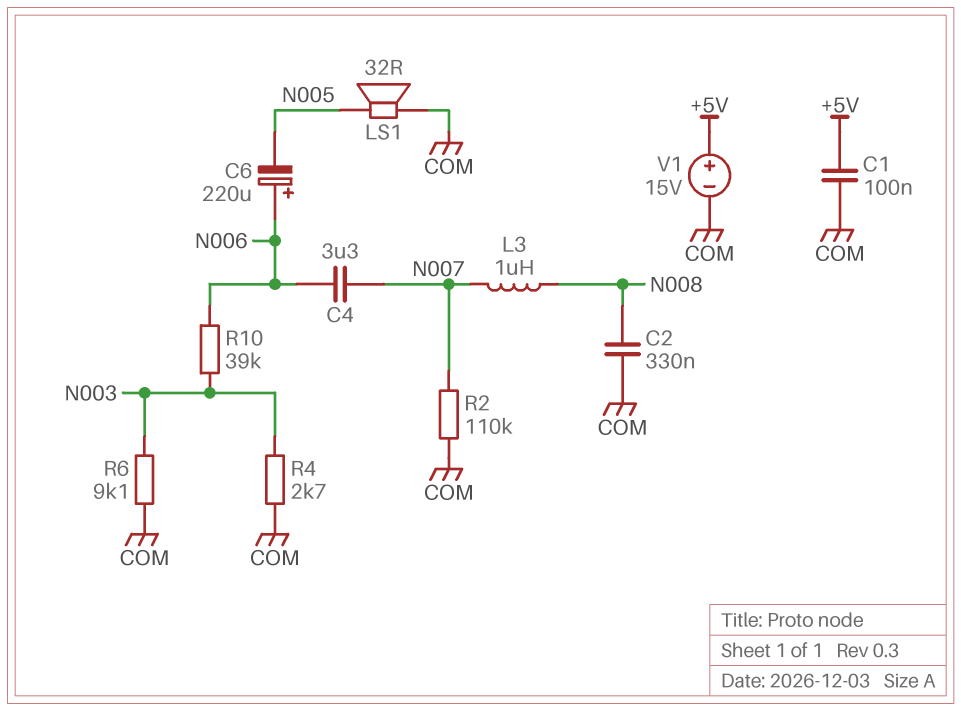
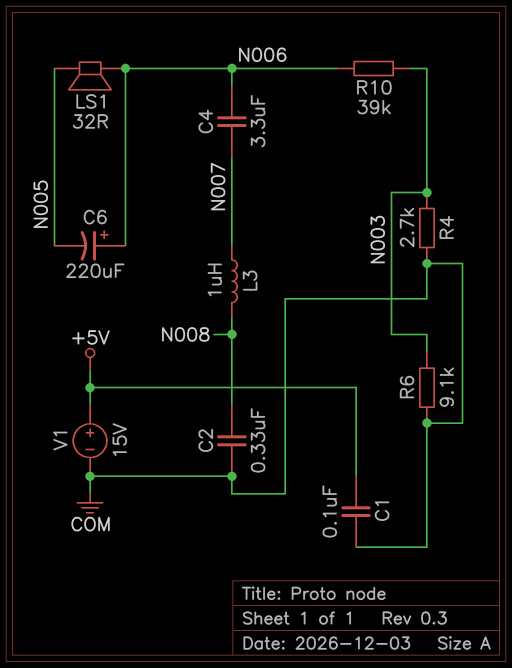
LS1: speaker 32R (COM, N005) -> speaker 32R (N005, N006)
R2: 110k (COM, N007) -> none

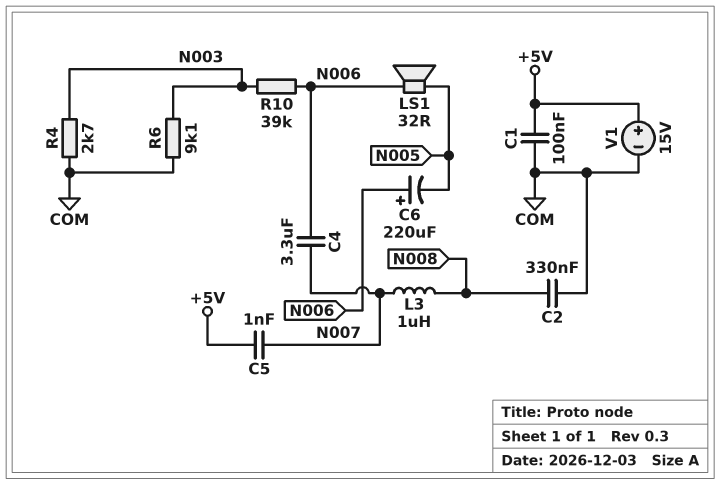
C5: none -> 1nF (+5V, N007)

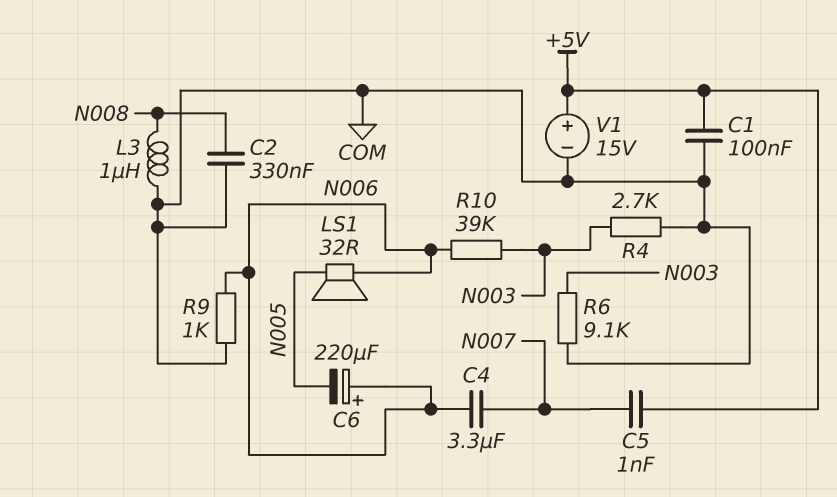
L3: 1uH (N007, N008) -> 1uH (COM, N008)
R9: none -> 1k (COM, N006)

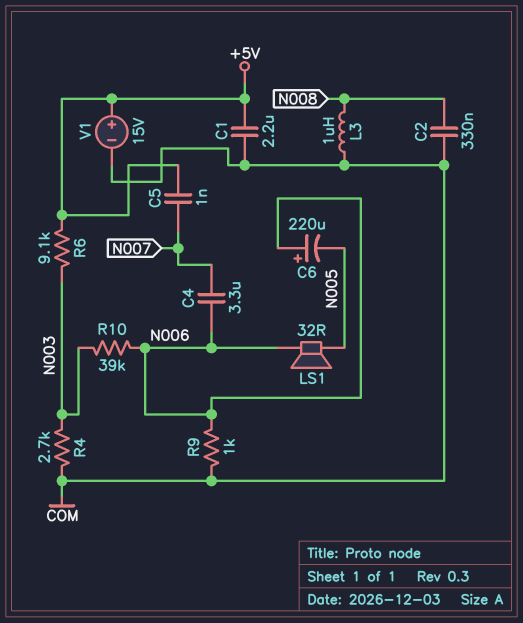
C1: 100nF (+5V, COM) -> 2.2uF (+5V, COM)
R6: 9.1k (COM, N003) -> 9.1k (+5V, N003)

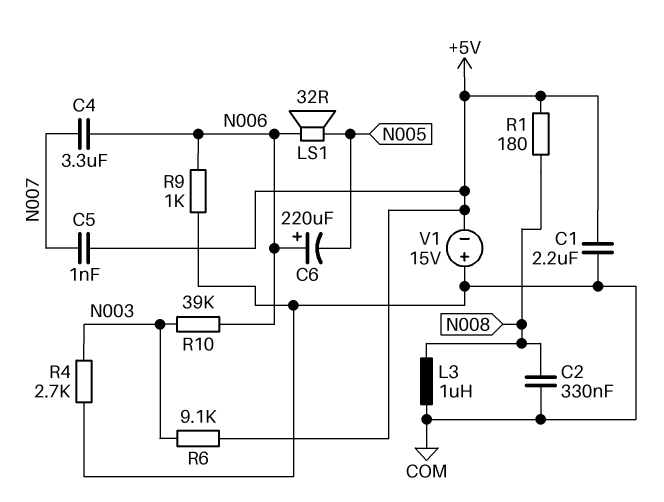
R1: none -> 180 (+5V, N008)
V1: 15V (plus +5V, minus COM) -> 15V (plus COM, minus +5V)

